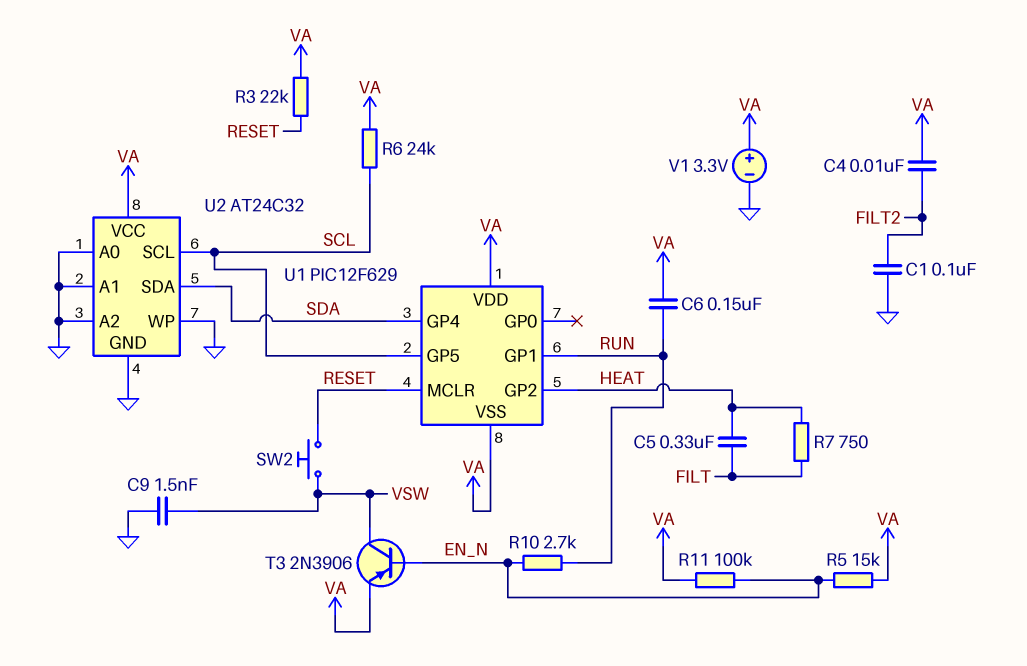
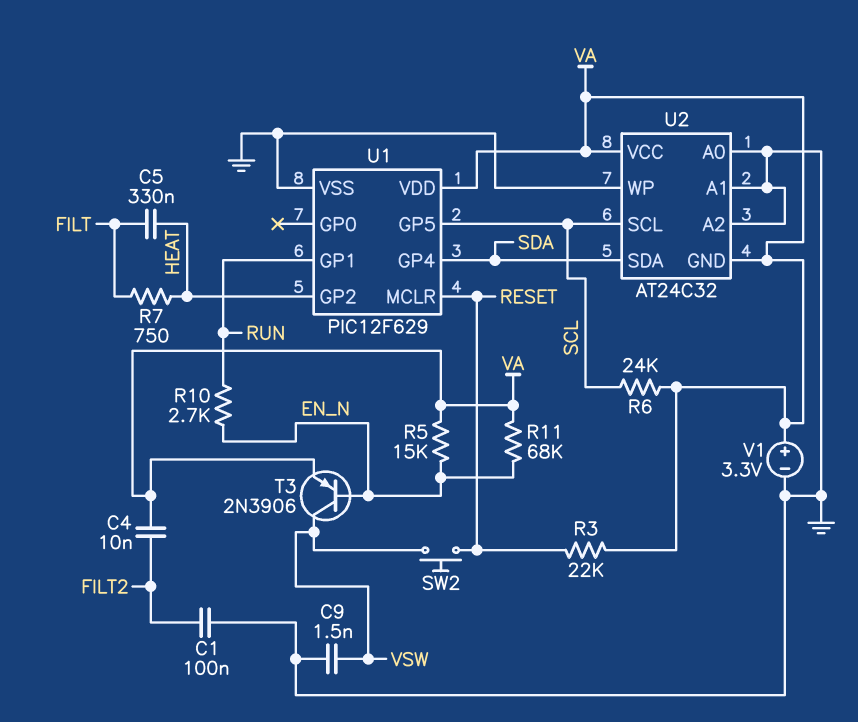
C6: 150nF (RUN, VA) -> none
R11: 100k (EN_N, VA) -> 68k (EN_N, VA)
U1 pin VSS: VA -> GND
U2 pin GND: GND -> VA

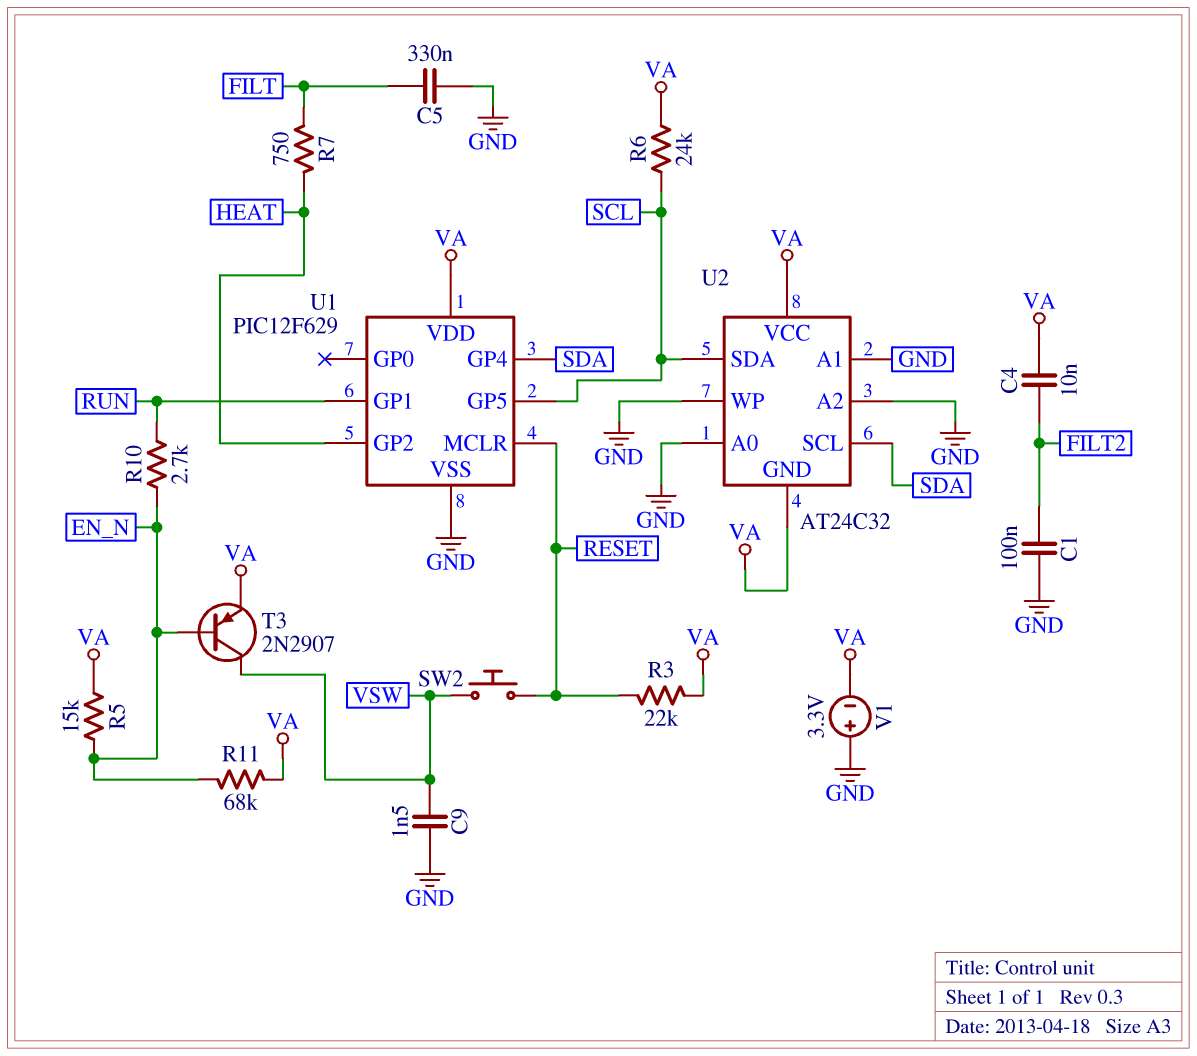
C5: 330nF (FILT, HEAT) -> 330nF (FILT, GND)
T3: PNP 2N3906 (B EN_N, C VSW, E VA) -> PNP 2N2907 (B EN_N, C VSW, E VA)
U2 pin SCL: SCL -> SDA
U2 pin SDA: SDA -> SCL
V1: 3.3V (plus VA, minus GND) -> 3.3V (plus GND, minus VA)

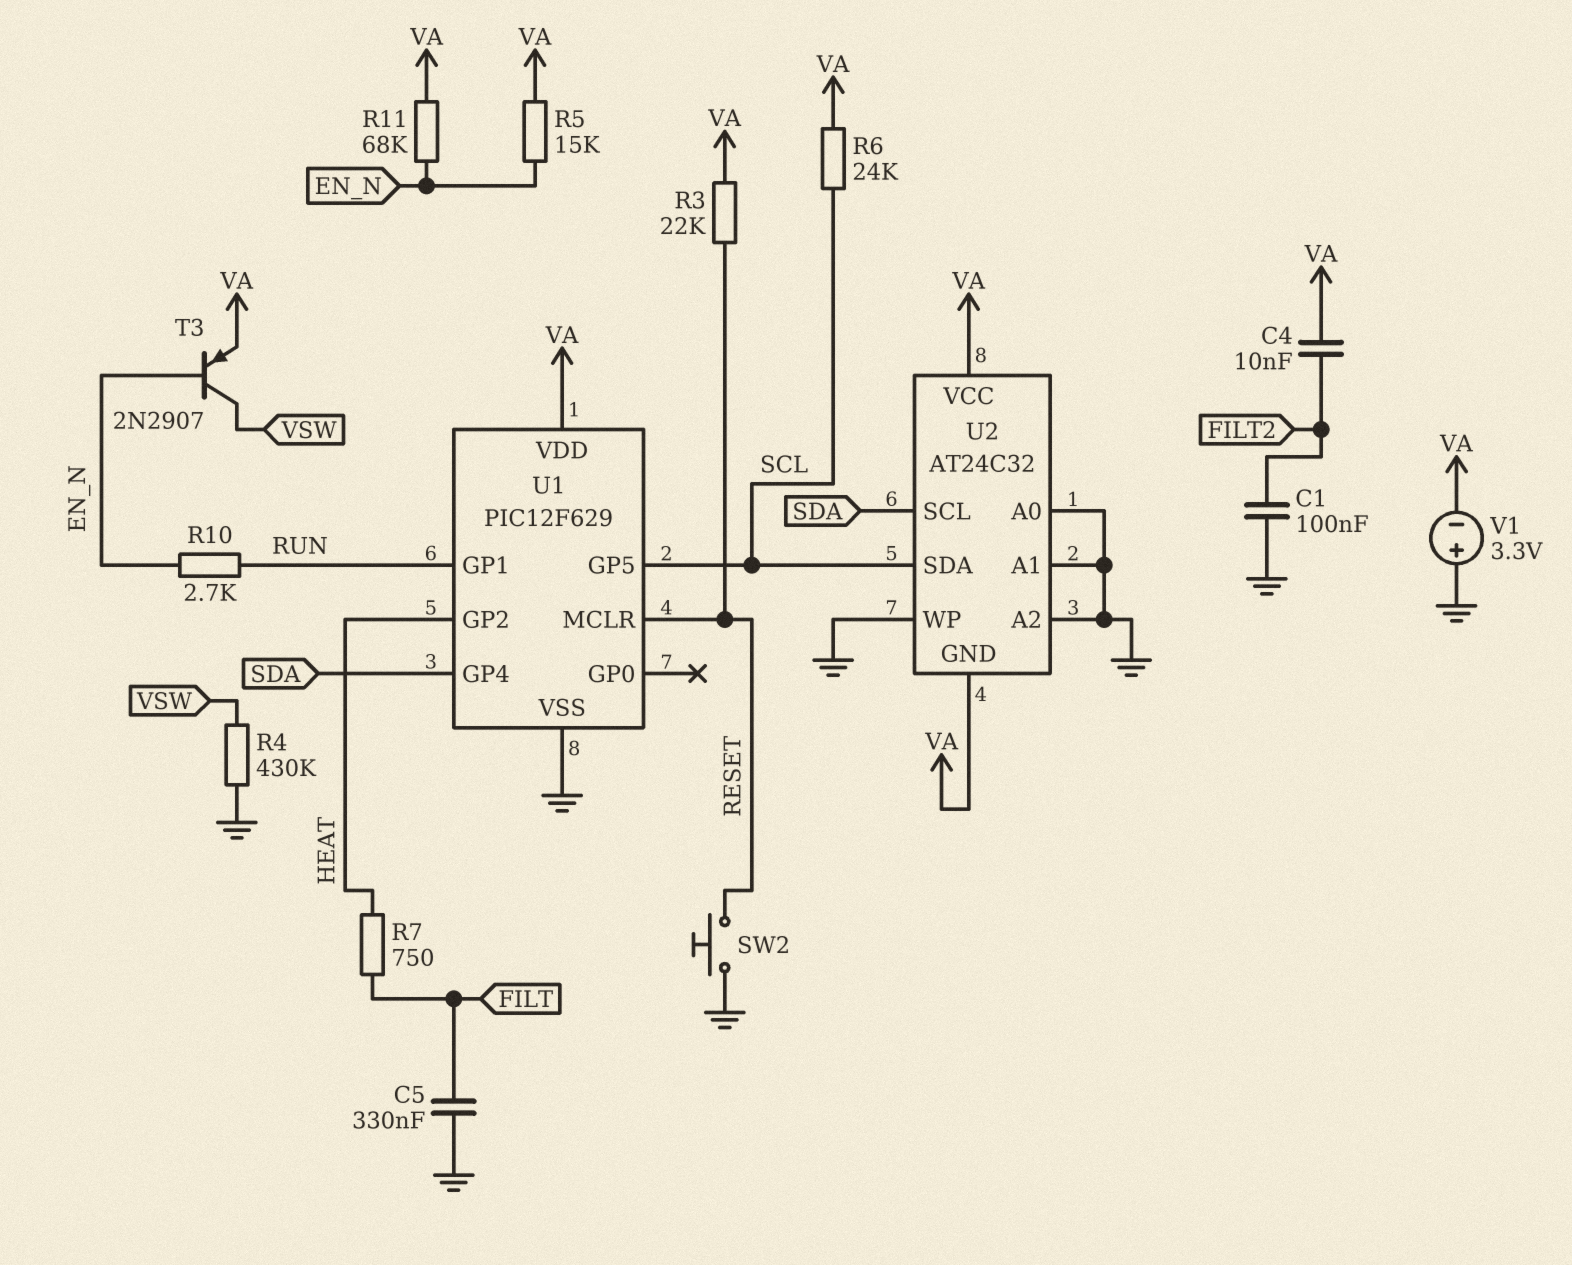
C9: 1.5nF (GND, VSW) -> none
R4: none -> 430k (GND, VSW)
SW2: button (RESET, VSW) -> button (GND, RESET)

